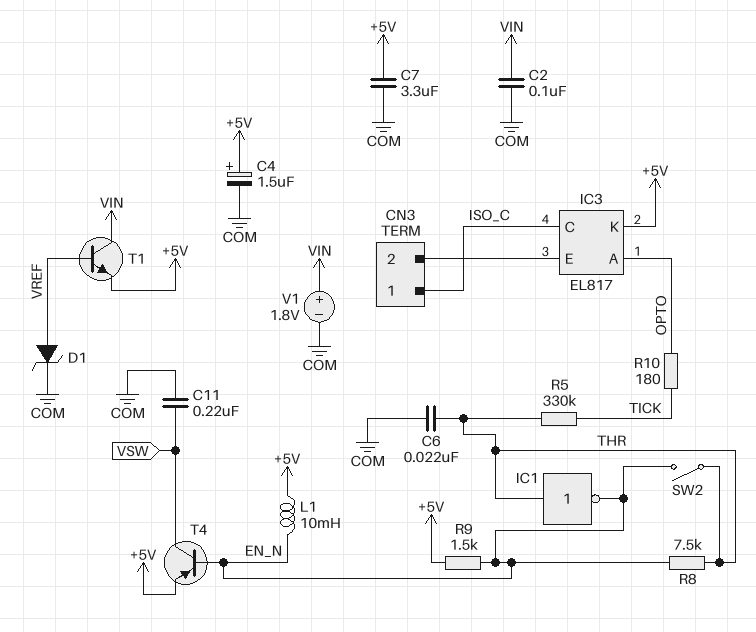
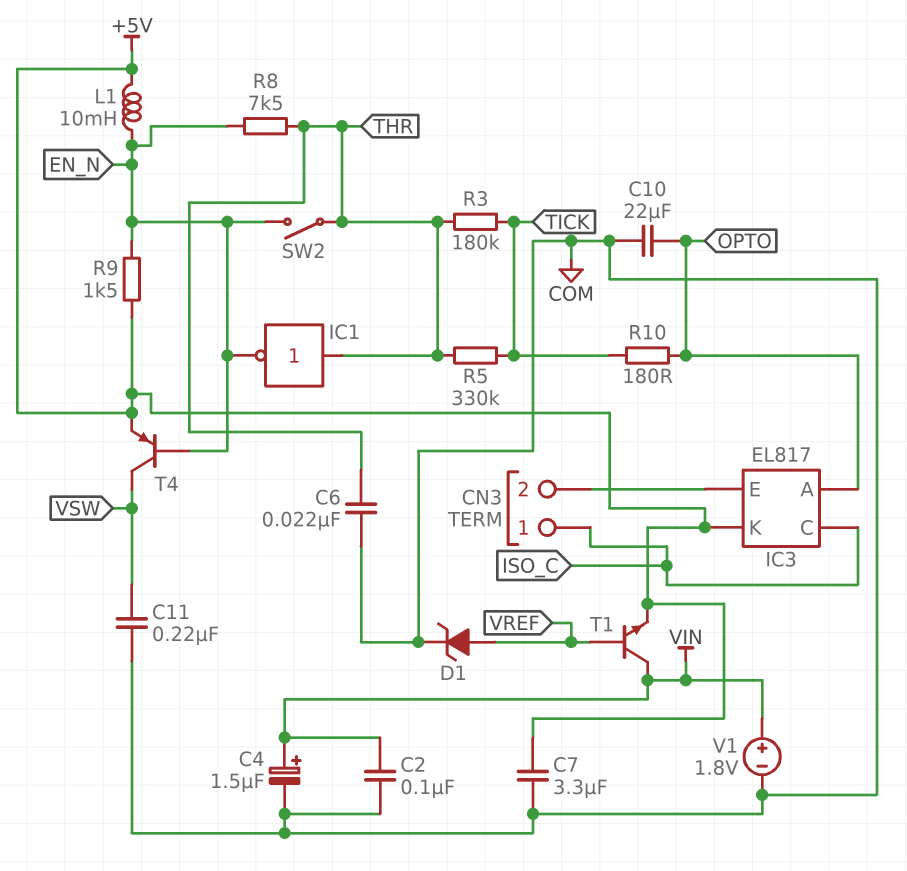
C4: 1.5uF (plus +5V, minus COM) -> 1.5uF (plus VIN, minus COM)
C10: none -> 22uF (COM, OPTO)
R3: none -> 180k (THR, TICK)

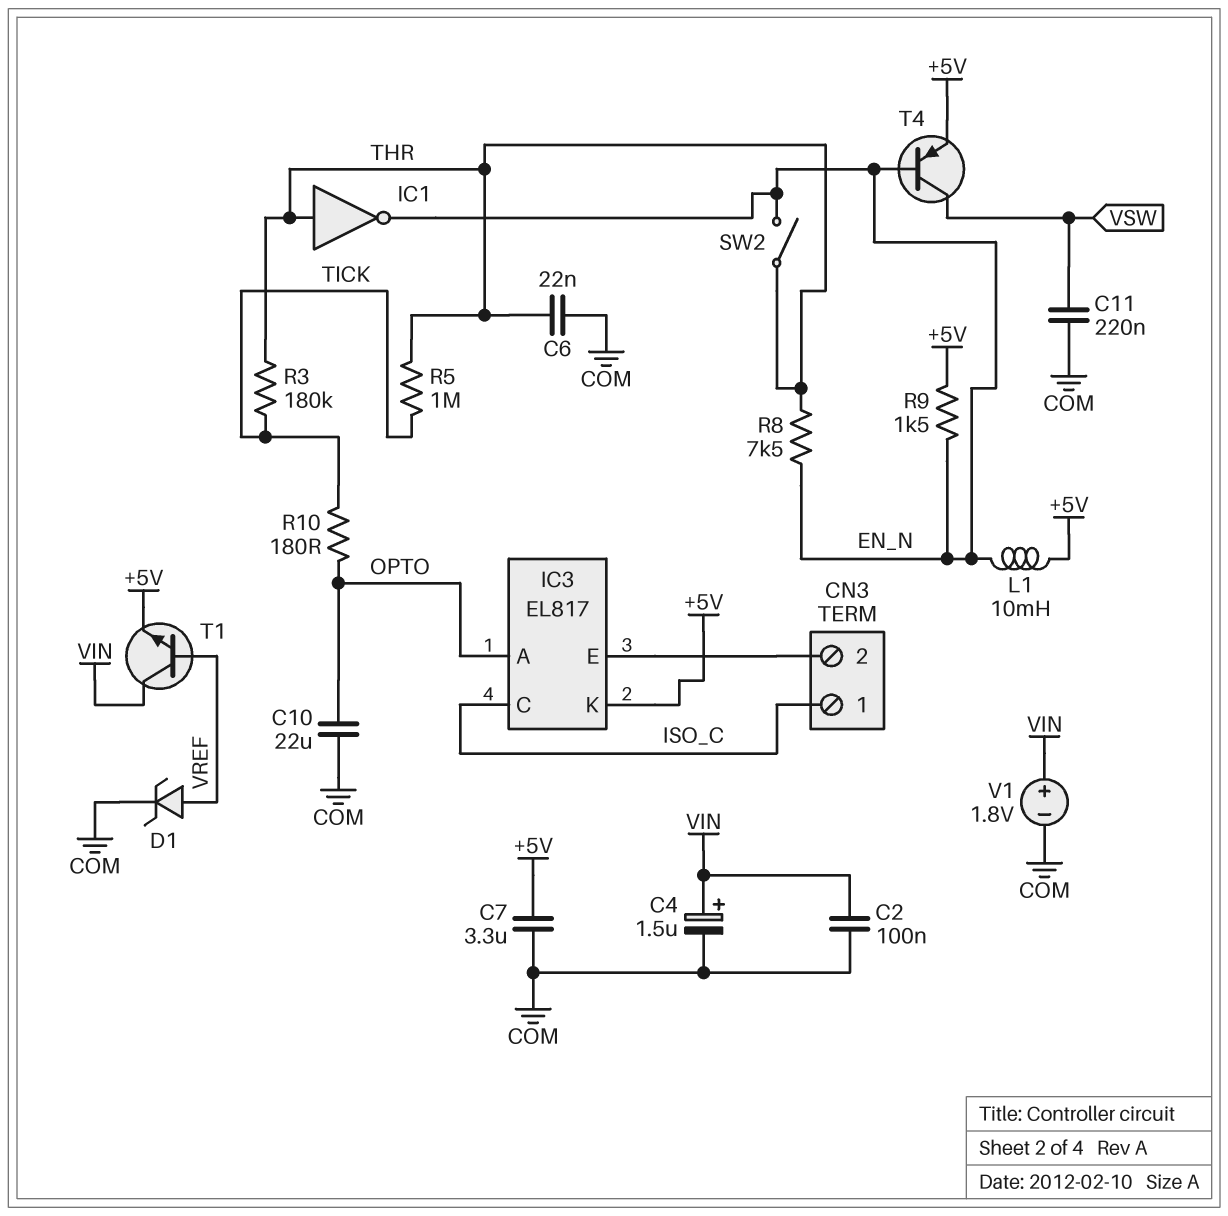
R5: 330k (THR, TICK) -> 1M (THR, TICK)

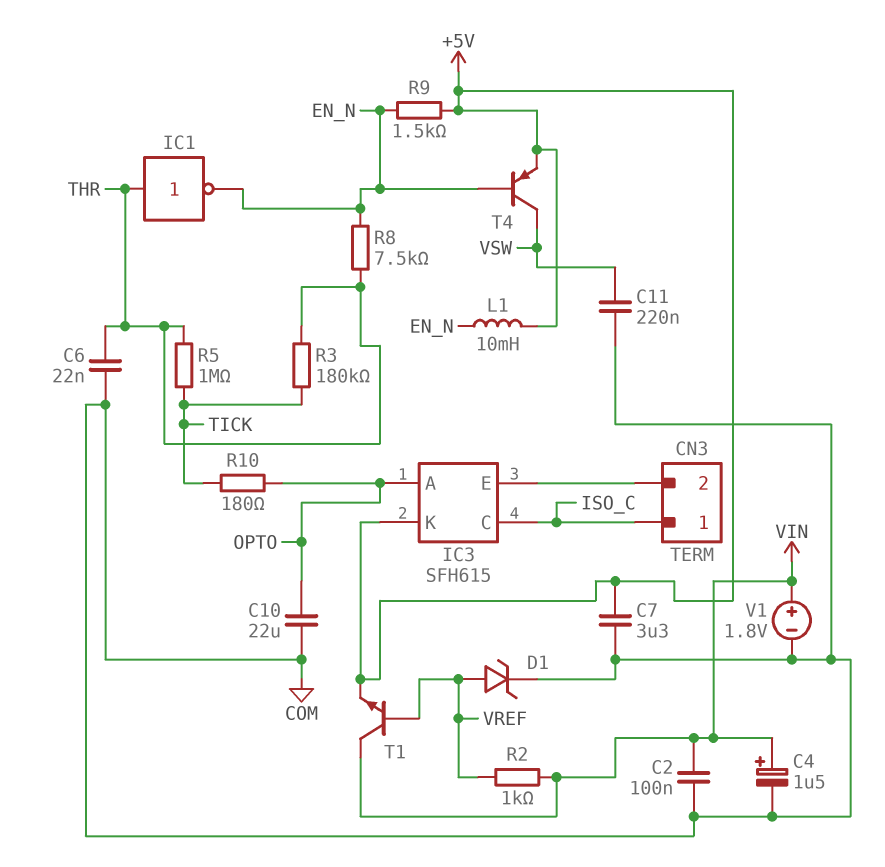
IC3: EL817 -> SFH615
R2: none -> 1k (VIN, VREF)
SW2: switch (EN_N, THR) -> none

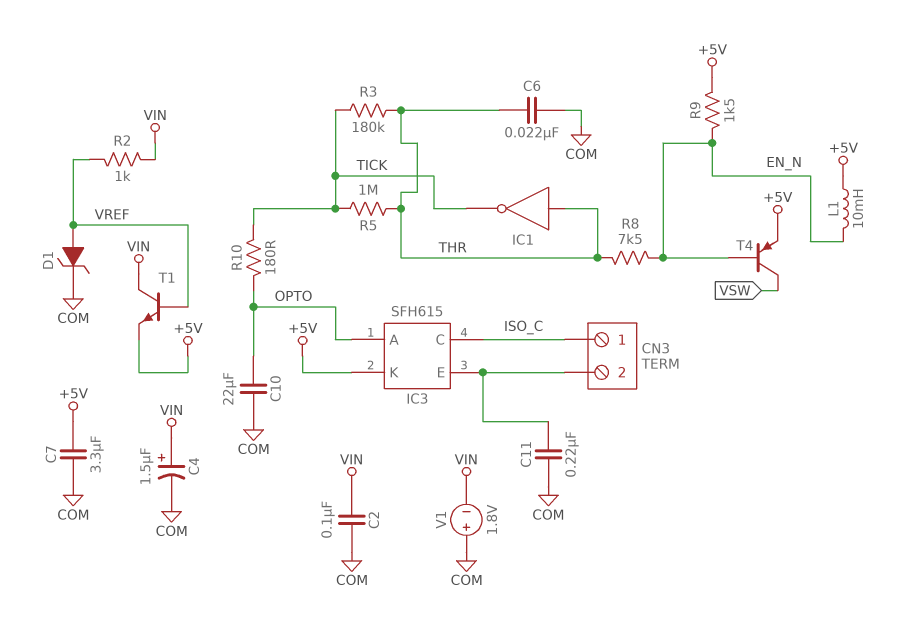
C11: 220nF (COM, VSW) -> 220nF (CN3/2, COM)
IC1: NOT (in THR, out EN_N) -> NOT (in THR, out TICK)
V1: 1.8V (plus VIN, minus COM) -> 1.8V (plus COM, minus VIN)

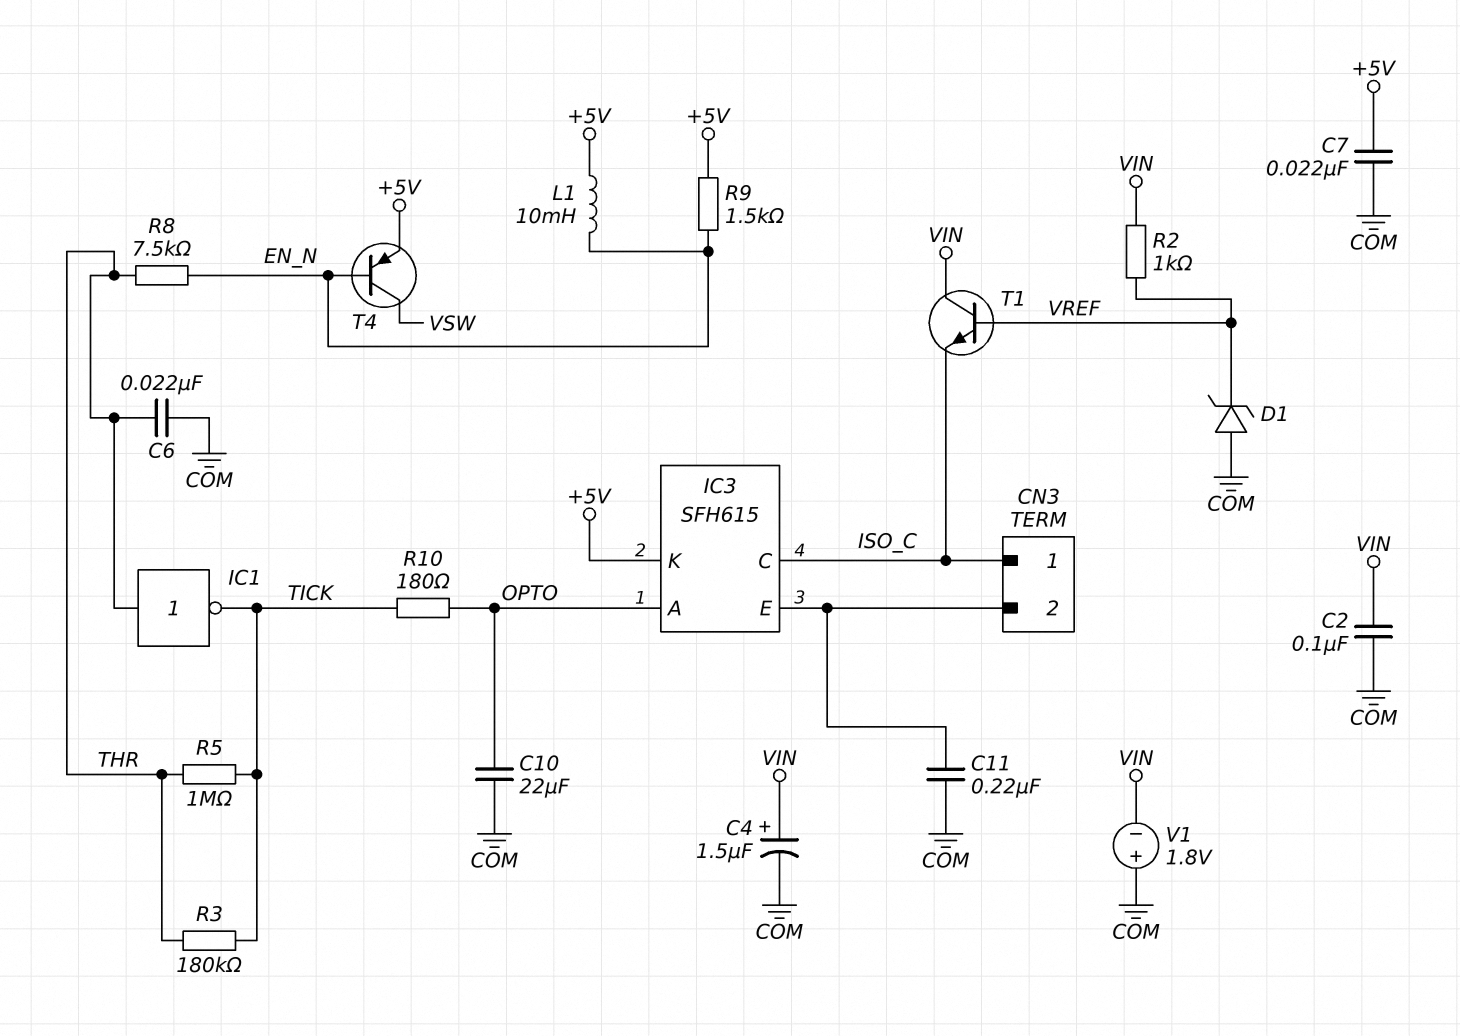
C7: 3.3uF (+5V, COM) -> 22nF (+5V, COM)
D1: zener (A VREF, K COM) -> zener (A COM, K VREF)
T1: NPN (B VREF, C VIN, E +5V) -> NPN (B VREF, C VIN, E ISO_C)

